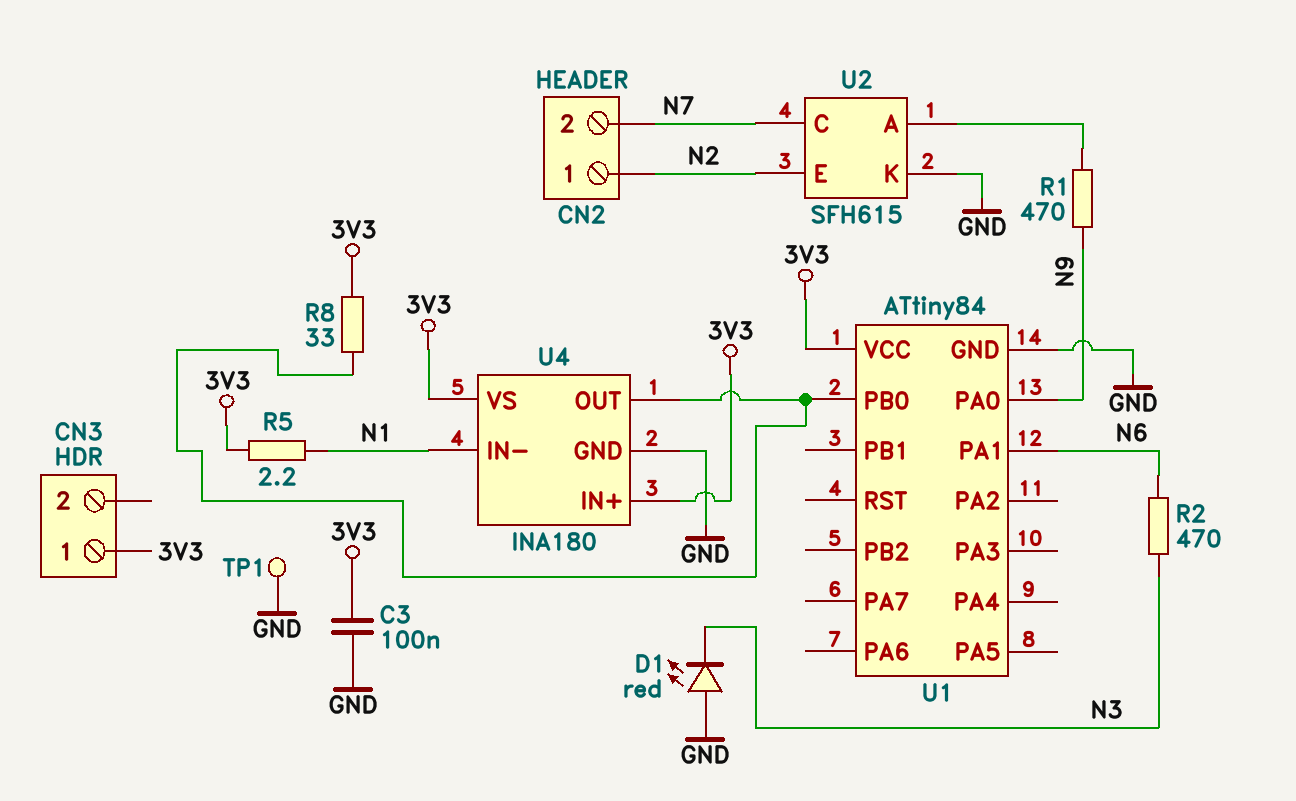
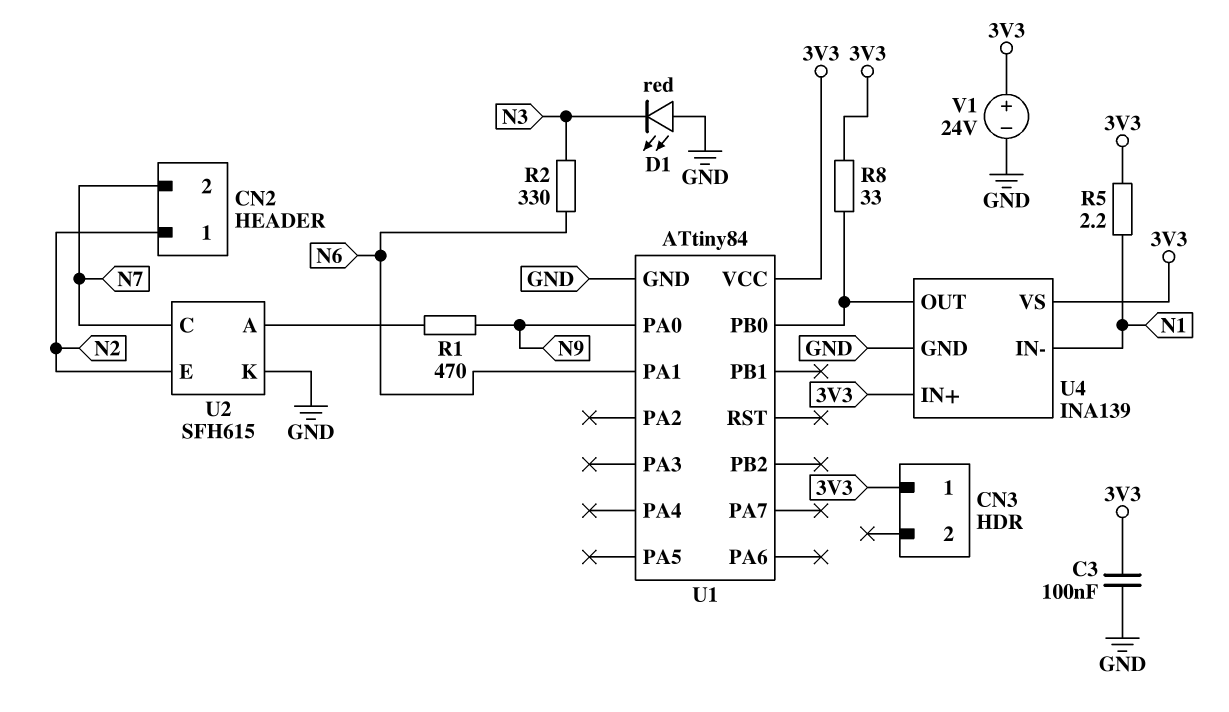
R2: 470 (N3, N6) -> 330 (N3, N6)
TP1: test point (GND) -> none
U4: INA180 -> INA139
V1: none -> 24V (plus 3V3, minus GND)

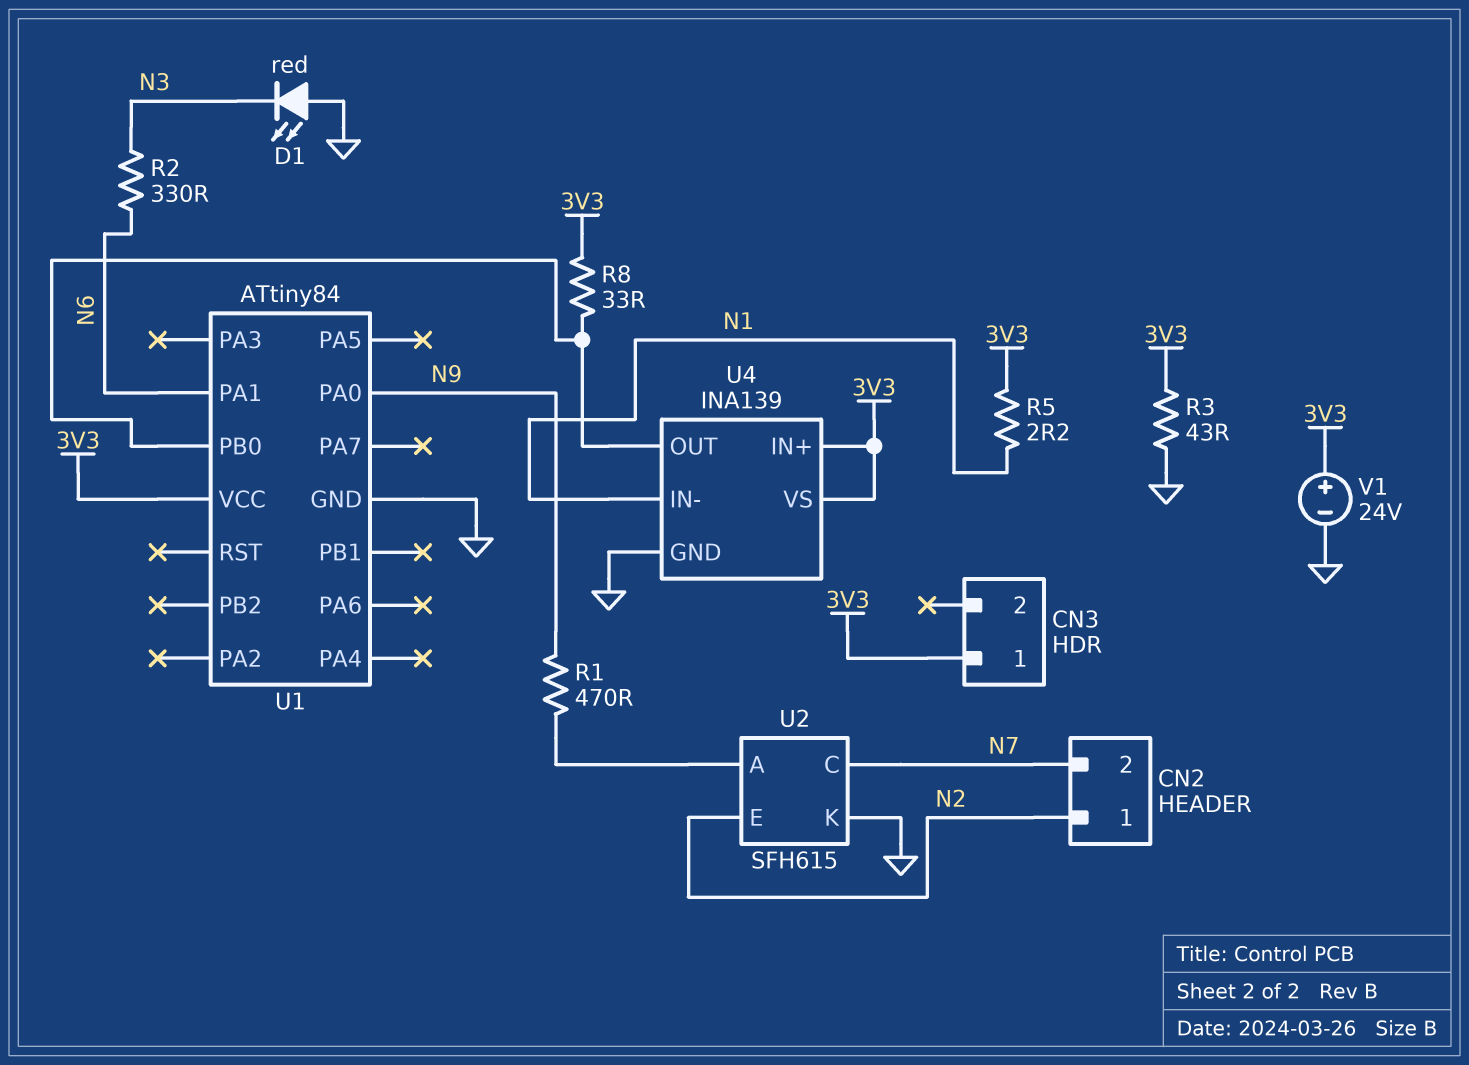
C3: 100nF (3V3, GND) -> none
R3: none -> 43 (3V3, GND)

